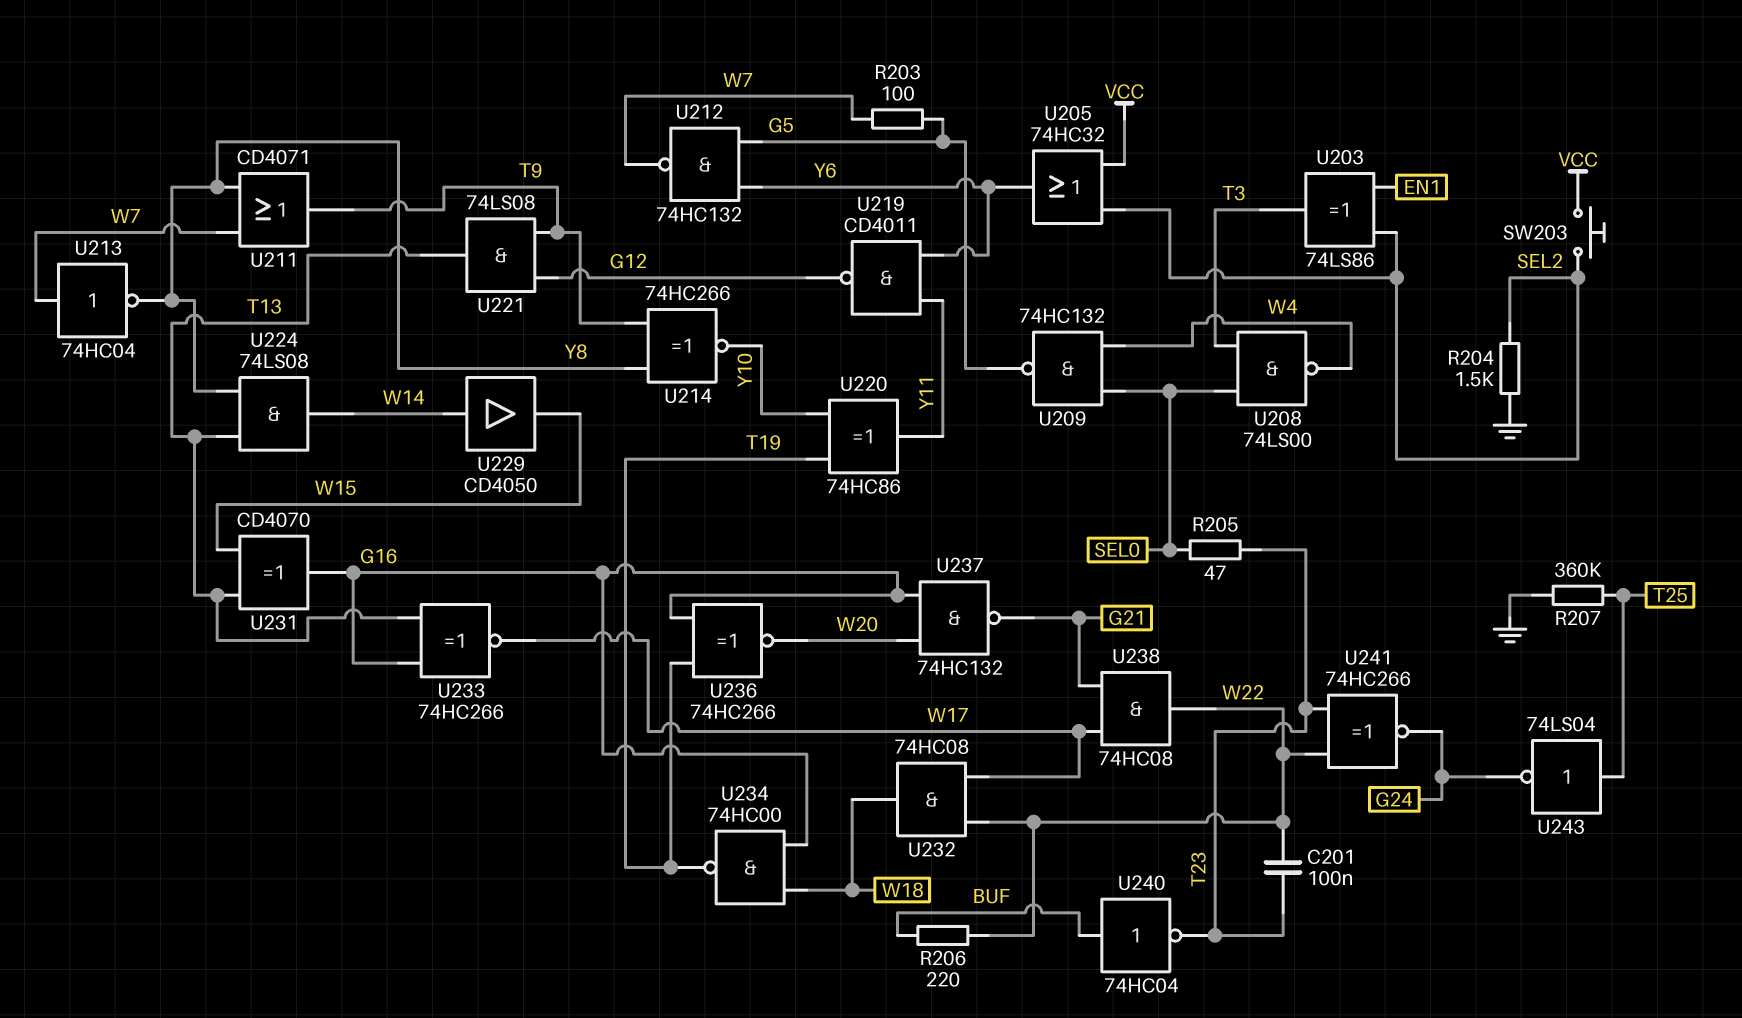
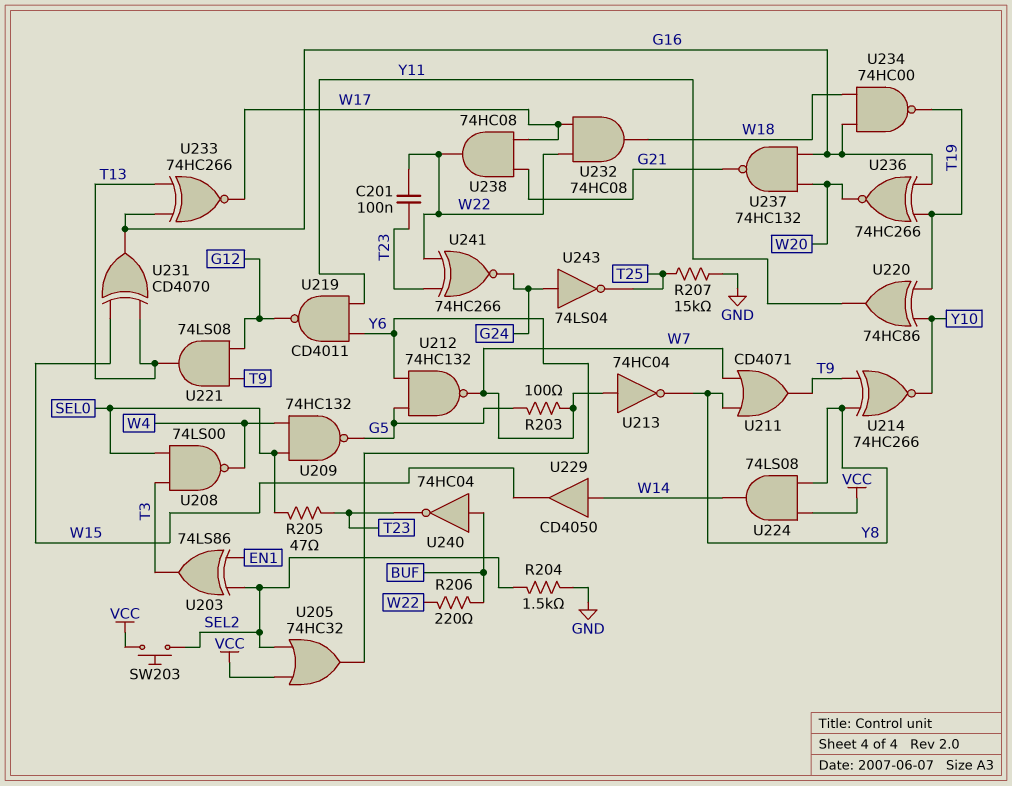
R207: 360k (GND, T25) -> 15k (GND, T25)
U224: AND 74LS08 (in T13, in Y8, out W14) -> AND 74LS08 (in VCC, in Y8, out W14)
U243: NOT 74LS04 (in T25, out G24) -> NOT 74LS04 (in G24, out T25)

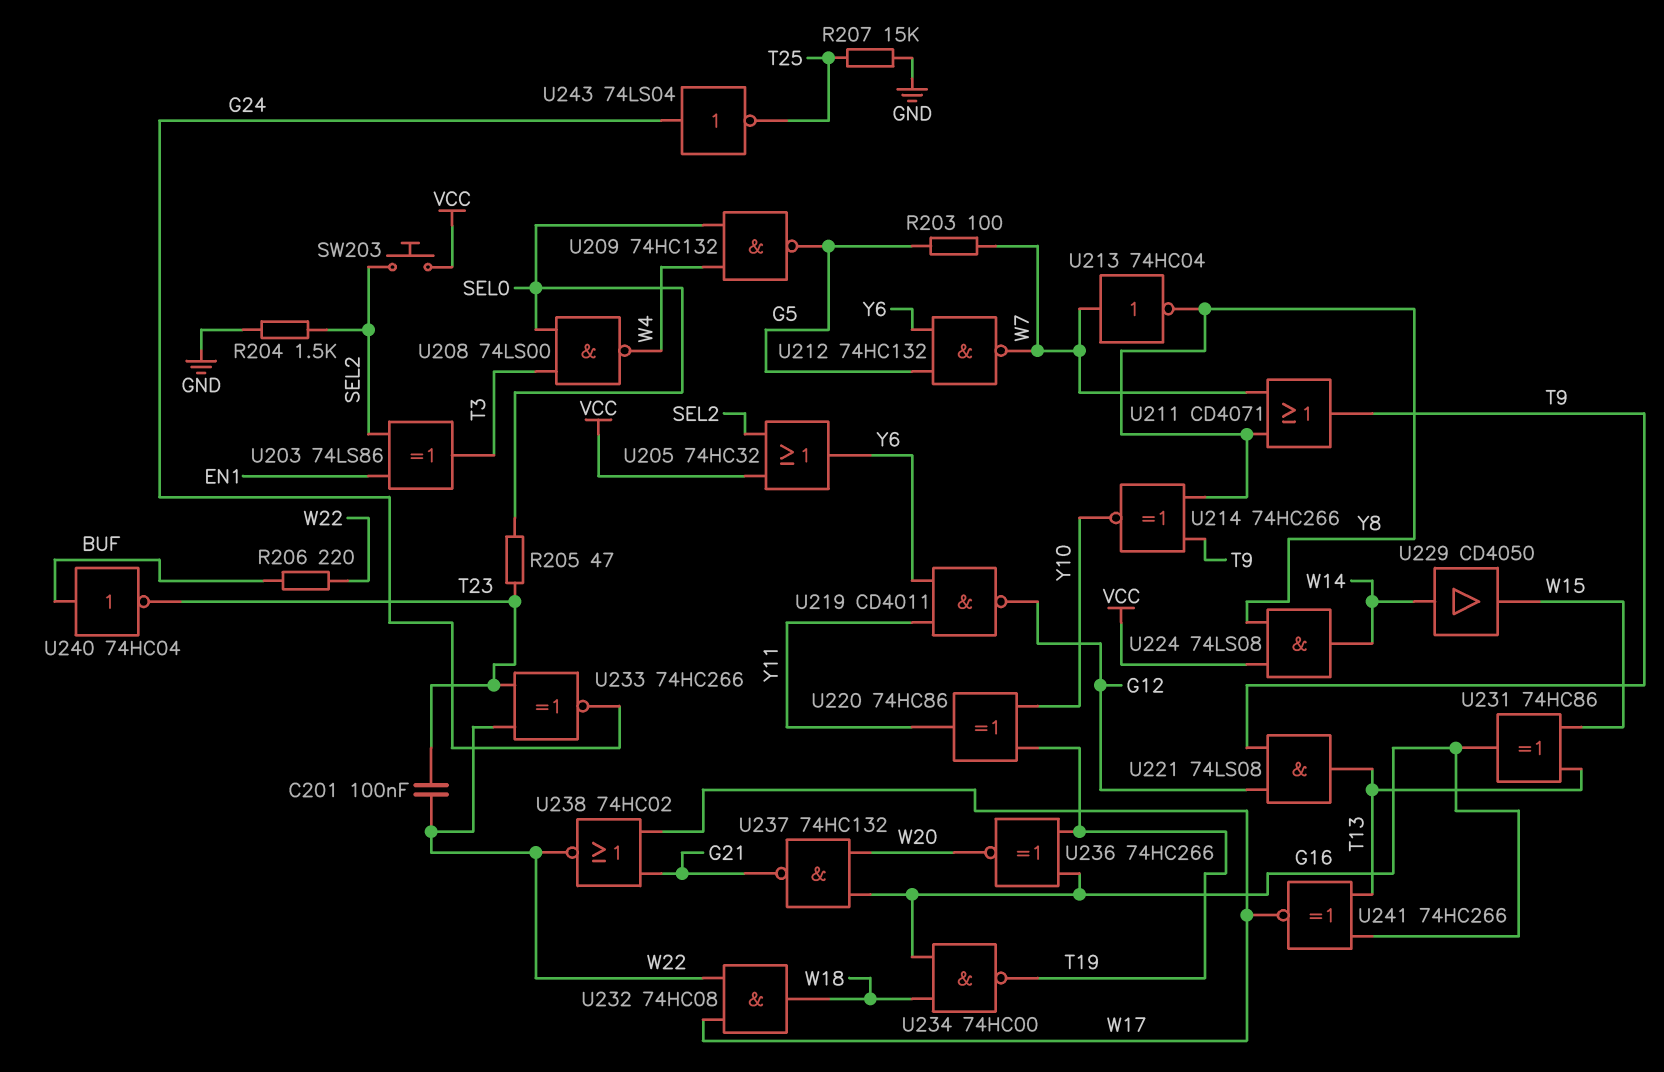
U231: XOR CD4070 (in T13, in W15, out G16) -> XOR 74HC86 (in T13, in W15, out G16)
U233: XNOR 74HC266 (in G16, in T13, out W17) -> XNOR 74HC266 (in T23, in W22, out G24)
U238: AND 74HC08 (in G21, in W17, out W22) -> NOR 74HC02 (in G21, in W17, out W22)
U241: XNOR 74HC266 (in T23, in W22, out G24) -> XNOR 74HC266 (in G16, in T13, out W17)

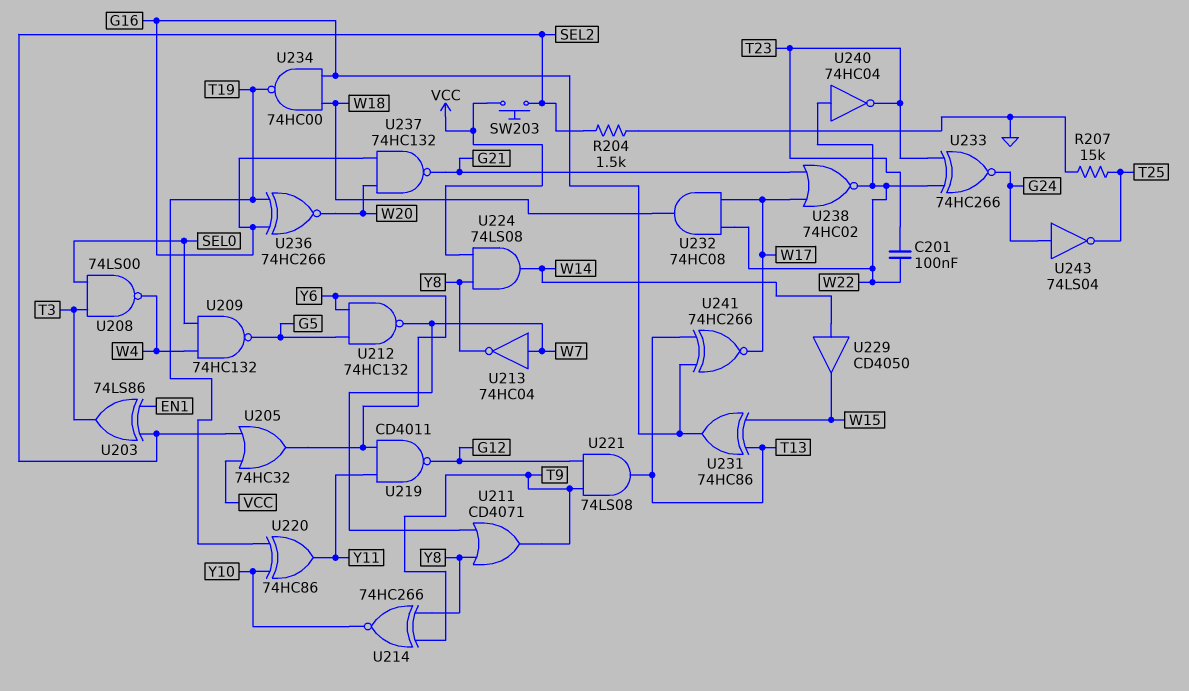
R203: 100 (G5, W7) -> none
R205: 47 (SEL0, T23) -> none
R206: 220 (BUF, W22) -> none
U240: NOT 74HC04 (in BUF, out T23) -> NOT 74HC04 (in W22, out T23)

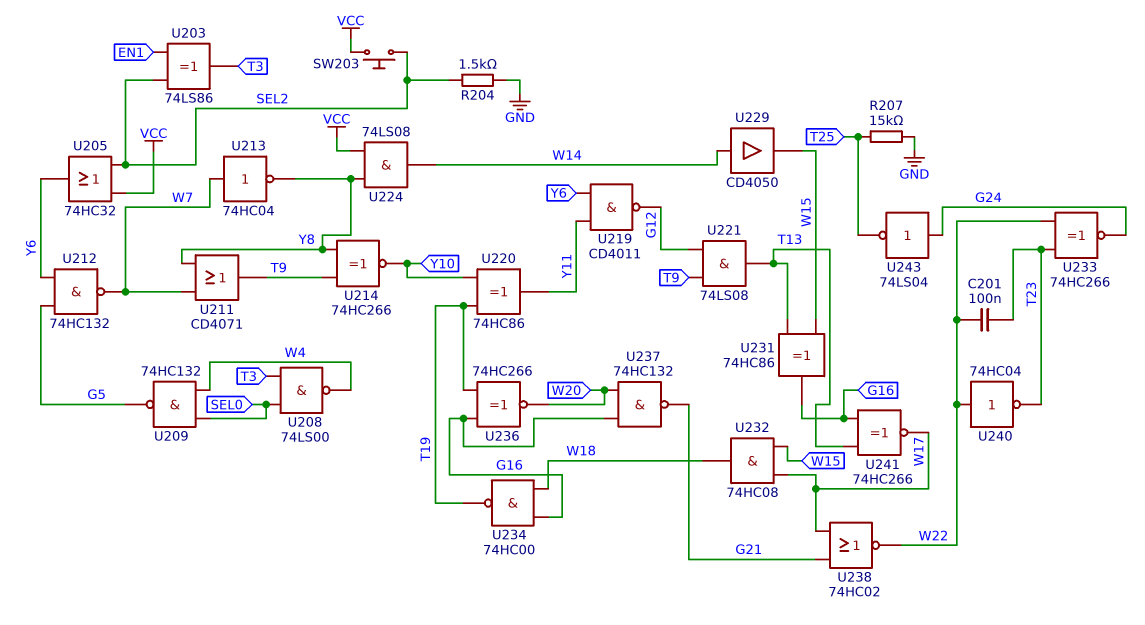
U232: AND 74HC08 (in W17, in W22, out W18) -> AND 74HC08 (in W15, in W17, out W18)

